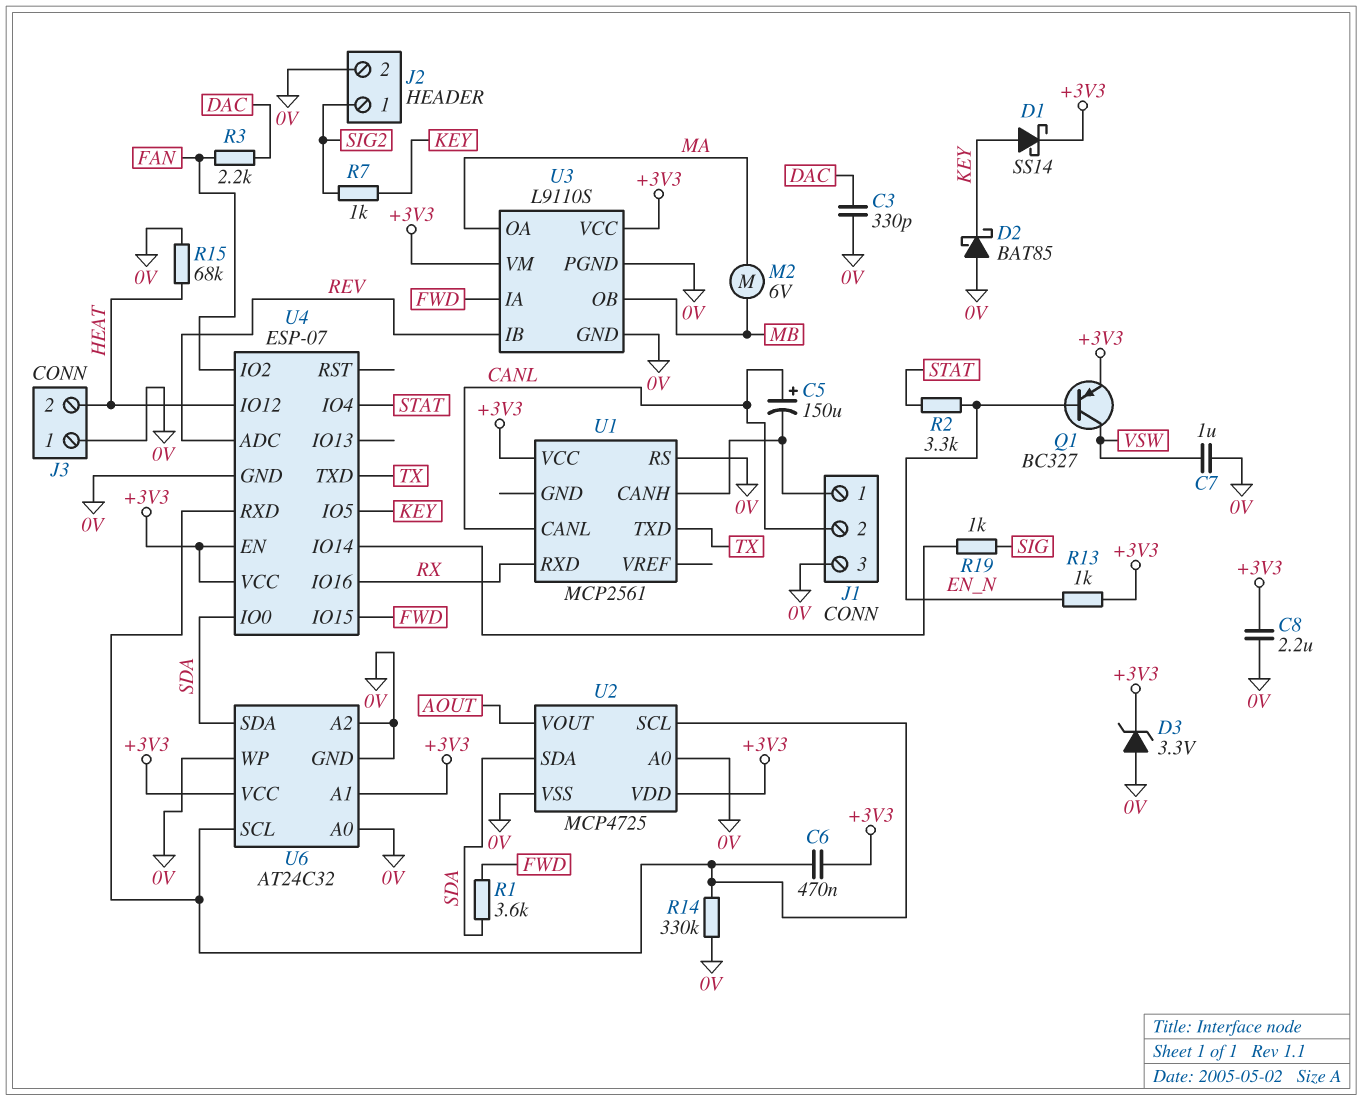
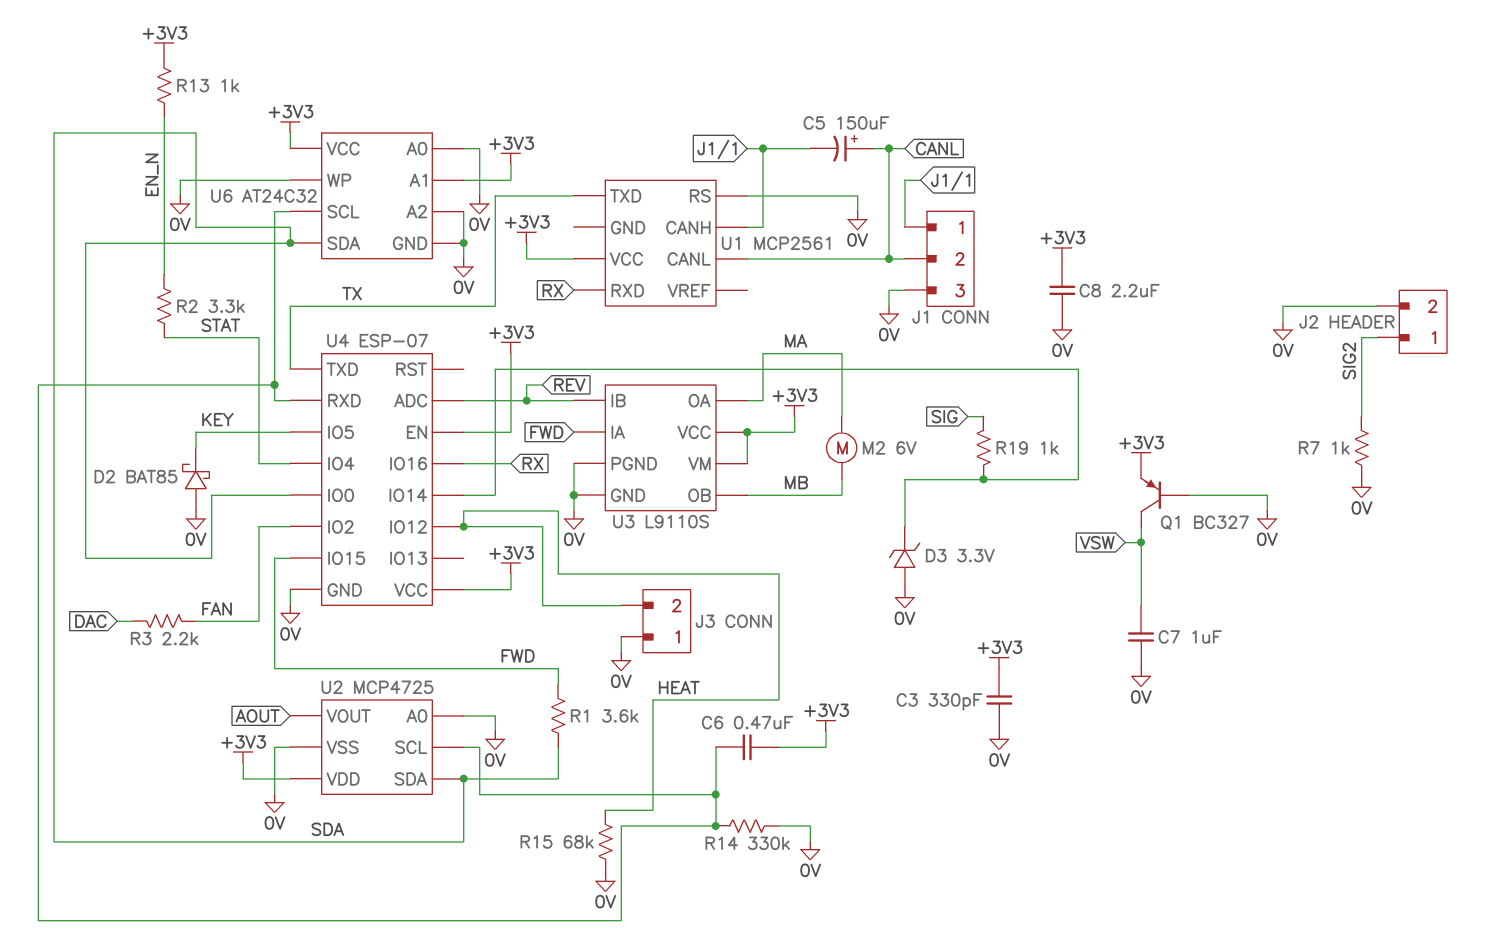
C3: 330pF (0V, DAC) -> 330pF (+3V3, 0V)
D1: schottky SS14 (A KEY, K +3V3) -> none
D3: zener 3.3V (A 0V, K +3V3) -> zener 3.3V (A 0V, K U4/IO14)
Q1: PNP BC327 (B EN_N, C VSW, E +3V3) -> PNP BC327 (B 0V, C VSW, E +3V3)
R7: 1k (KEY, SIG2) -> 1k (0V, SIG2)

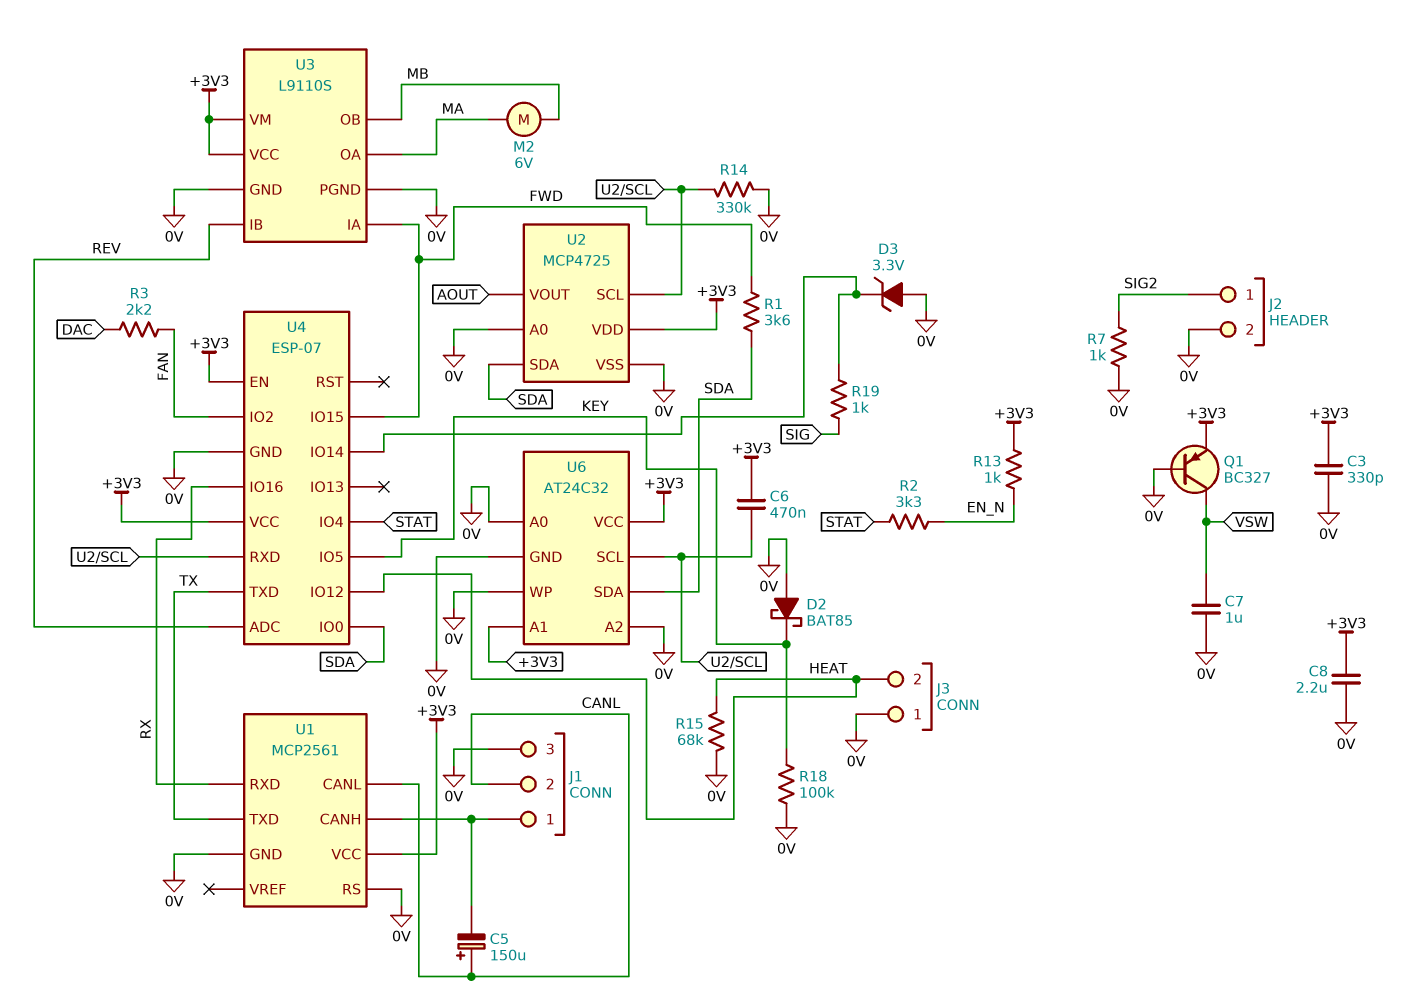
R18: none -> 100k (0V, KEY)
U1 pin GND: none -> 0V

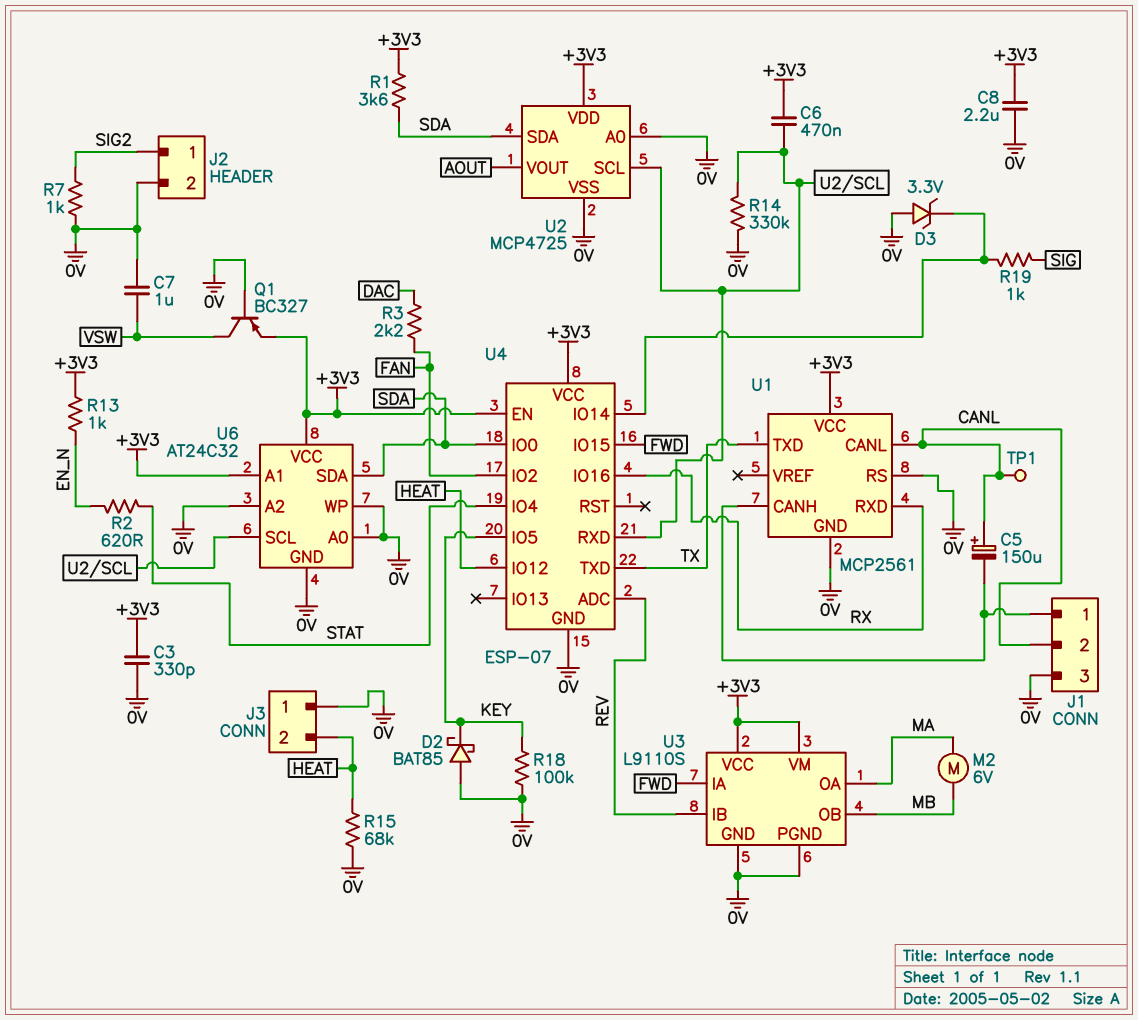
R1: 3.6k (FWD, SDA) -> 3.6k (+3V3, SDA)
R2: 3.3k (EN_N, STAT) -> 620 (EN_N, STAT)
TP1: none -> test point (CANL)

